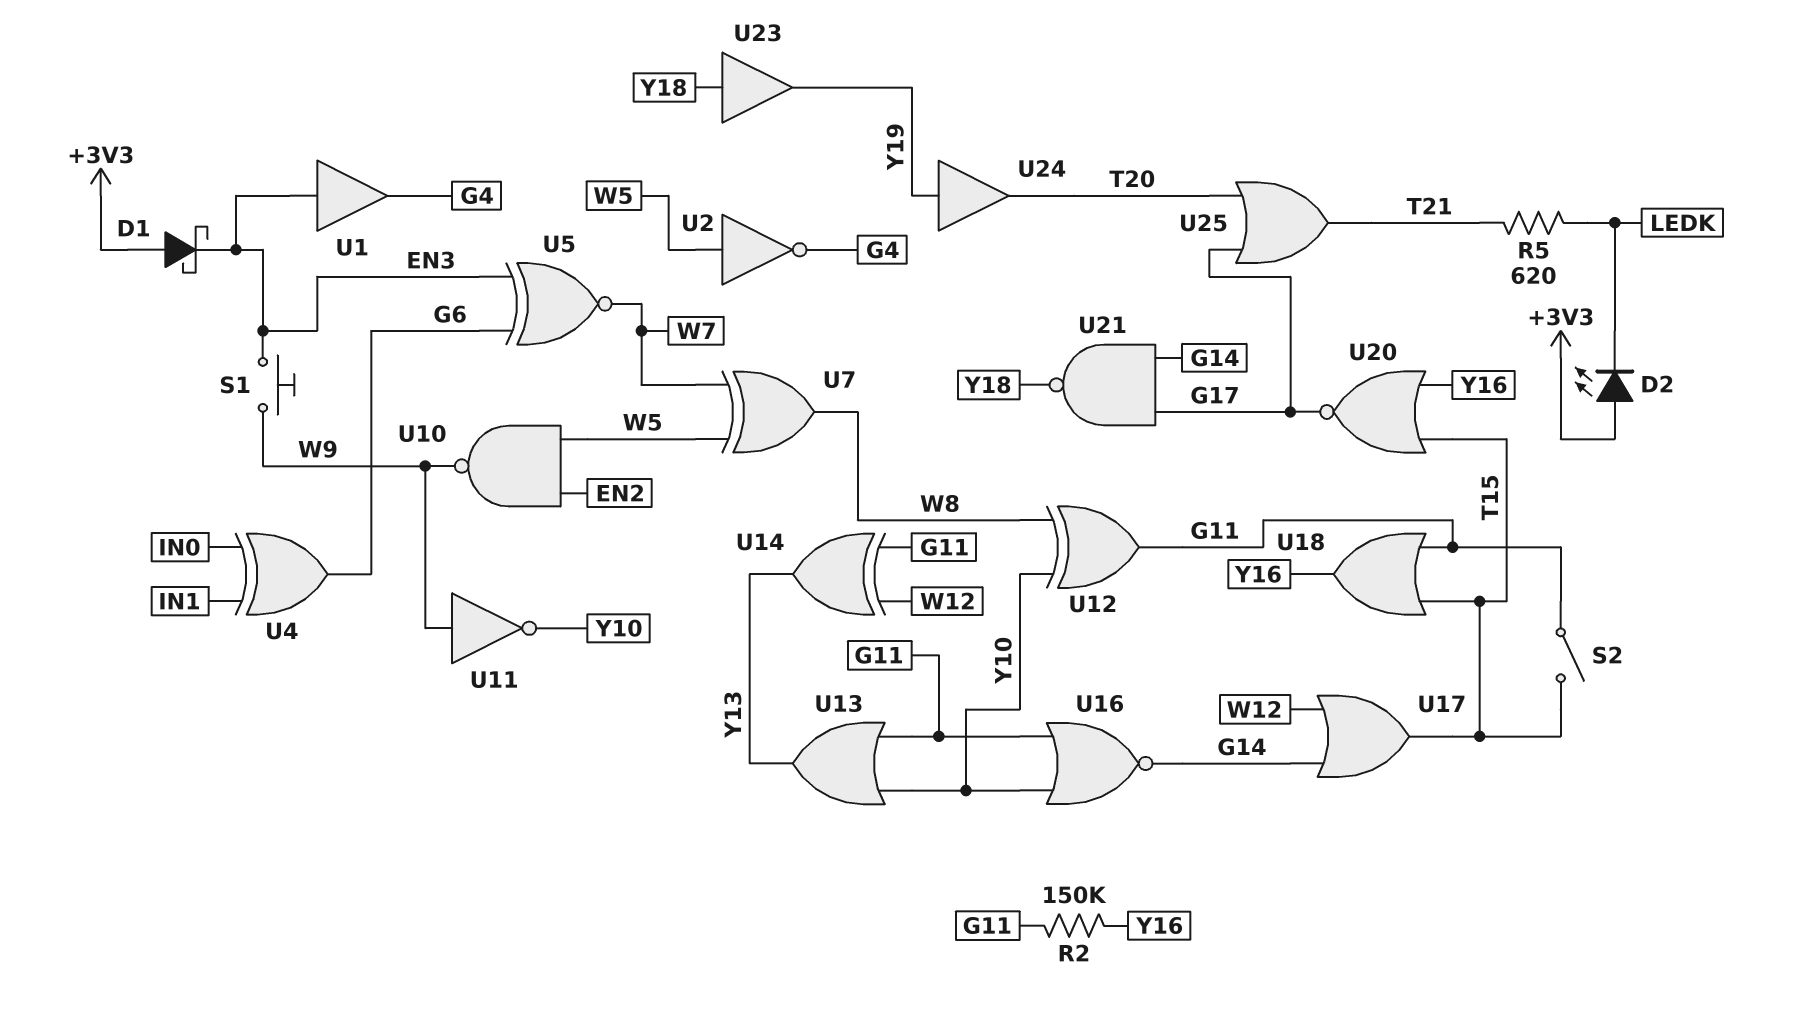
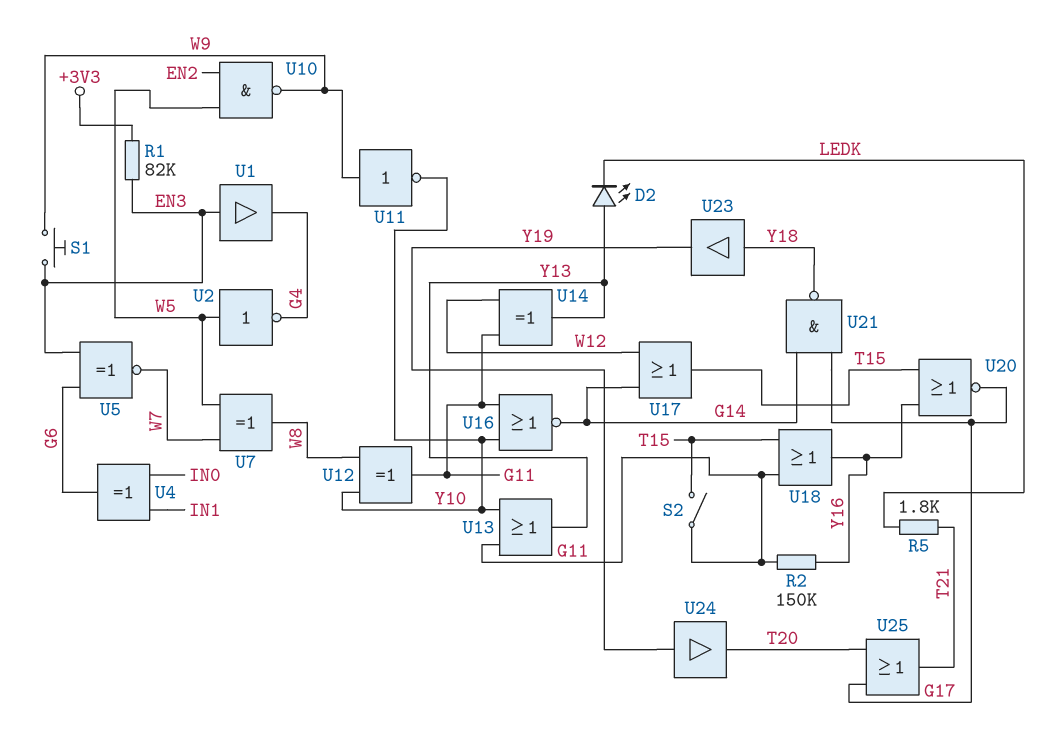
D1: schottky (A +3V3, K EN3) -> none
D2: LED (A +3V3, K LEDK) -> LED (A Y13, K LEDK)
R1: none -> 82k (+3V3, EN3)
R5: 620 (LEDK, T21) -> 1.8k (LEDK, T21)

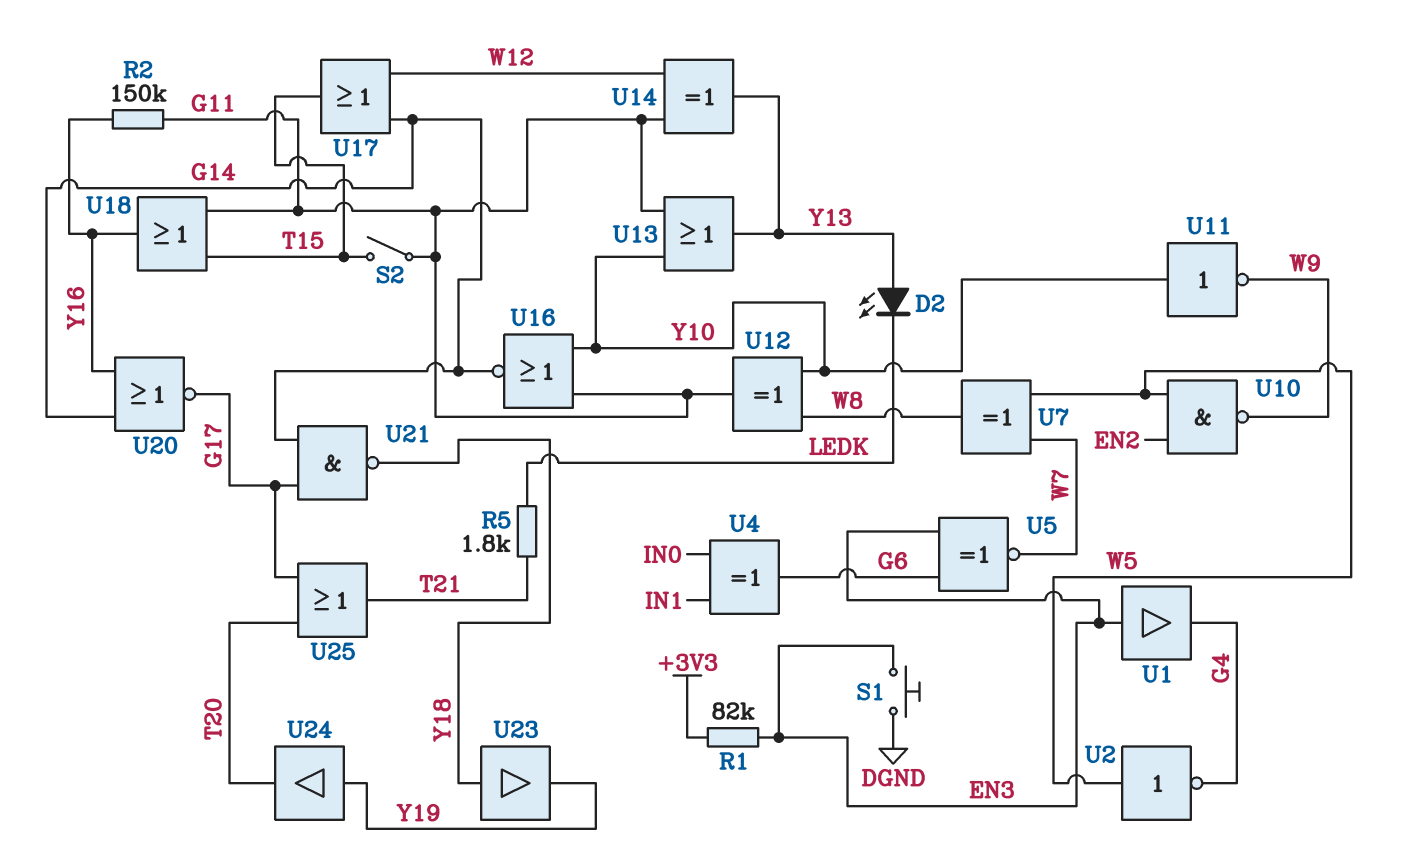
S1: button (EN3, W9) -> button (DGND, EN3)
U11: NOT (in W9, out Y10) -> NOT (in Y10, out W9)
U20: NOR (in T15, in Y16, out G17) -> NOR (in G14, in Y16, out G17)

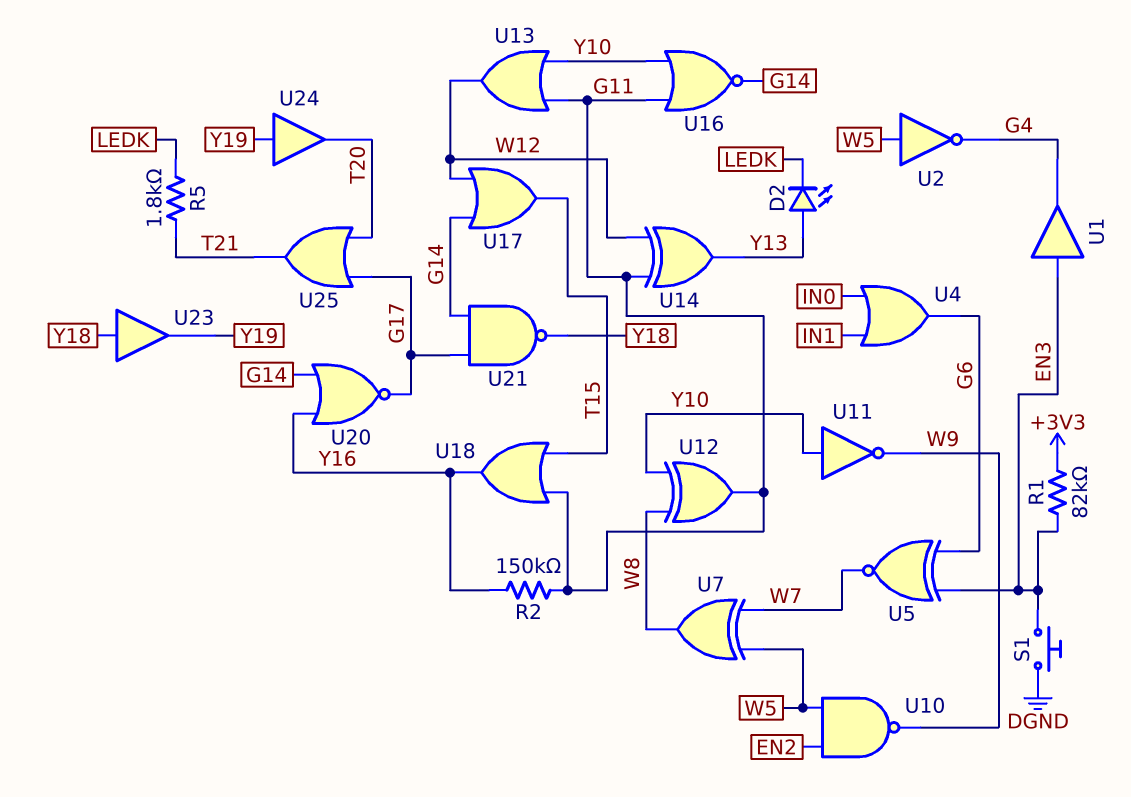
S2: switch (G11, T15) -> none
U4: XOR (in IN0, in IN1, out G6) -> OR (in IN0, in IN1, out G6)
U13: OR (in G11, in Y10, out Y13) -> OR (in G11, in Y10, out W12)

